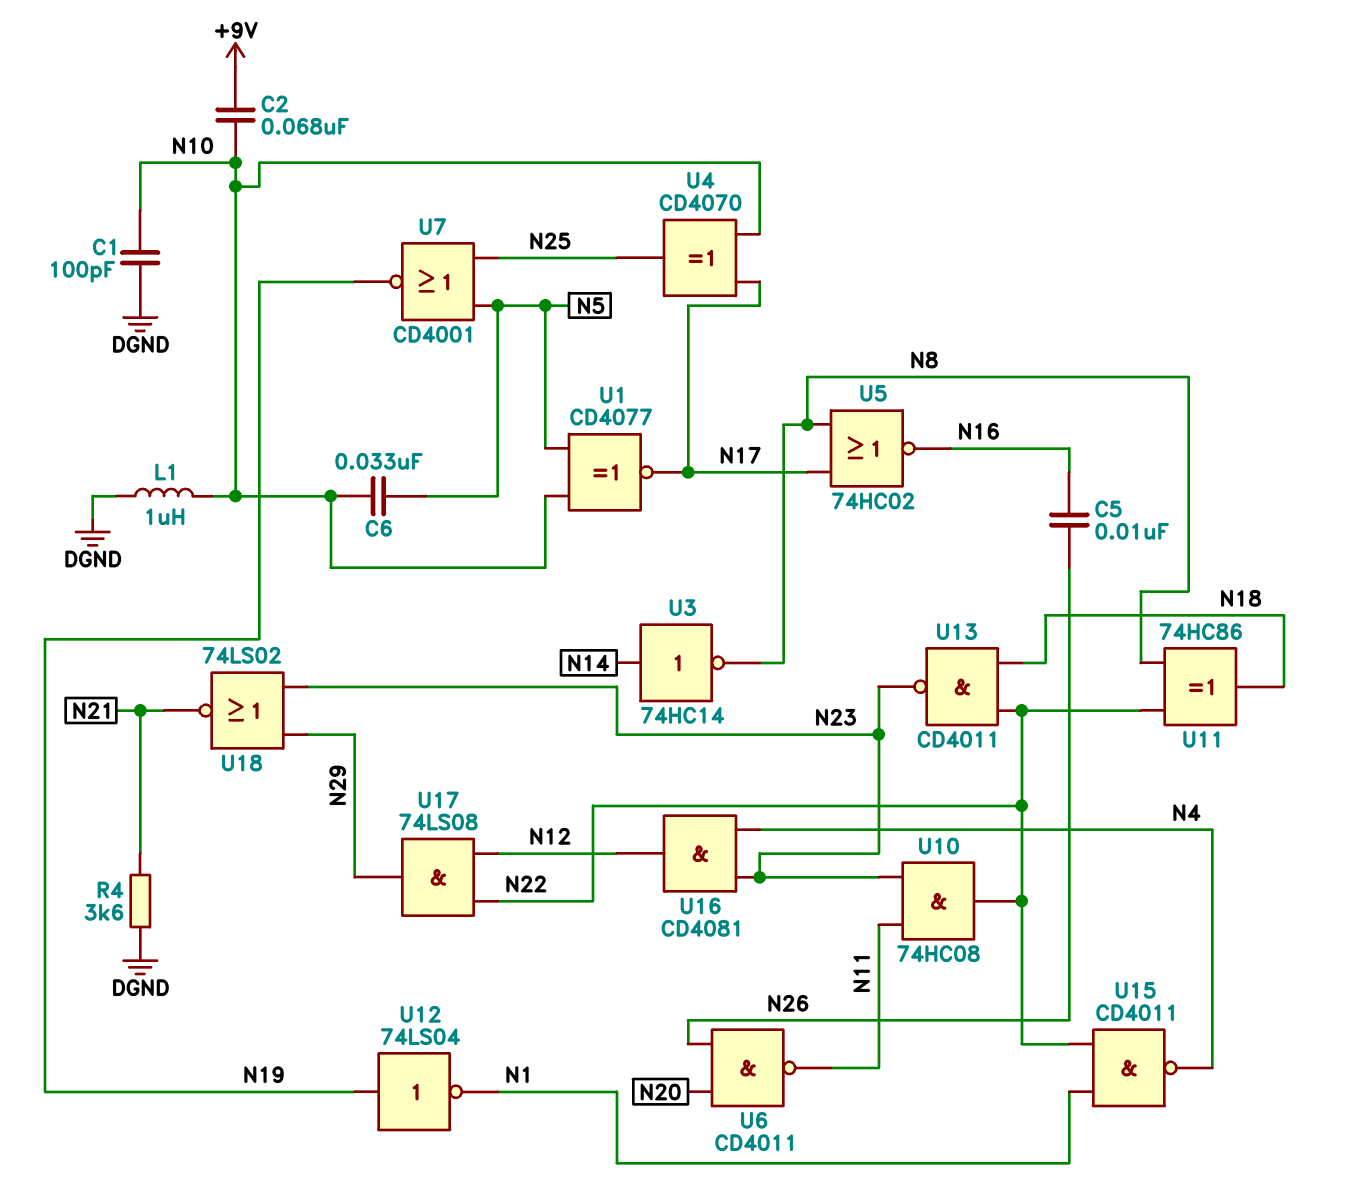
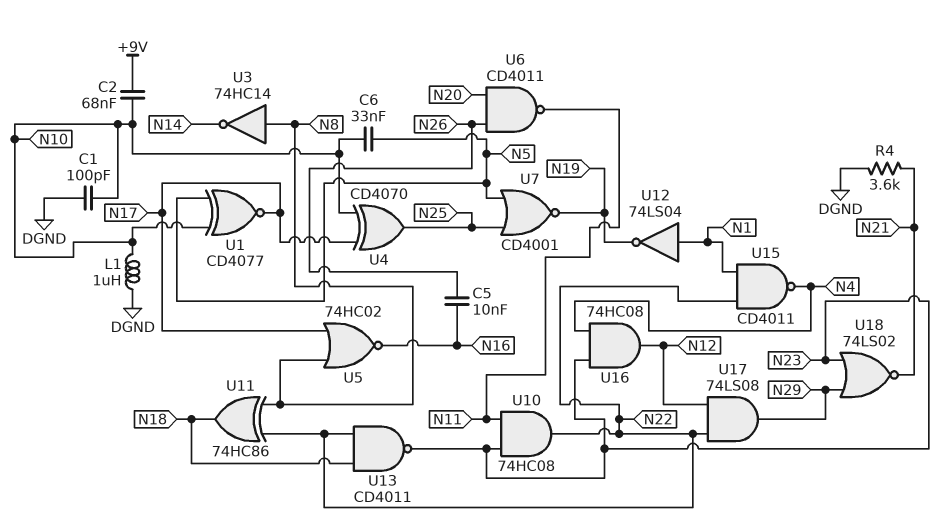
U3: NOT 74HC14 (in N14, out N8) -> NOT 74HC14 (in N8, out N14)
U12: NOT 74LS04 (in N19, out N1) -> NOT 74LS04 (in N1, out N19)
U16: AND CD4081 (in N4, in N23, out N12) -> AND 74HC08 (in N4, in N23, out N12)

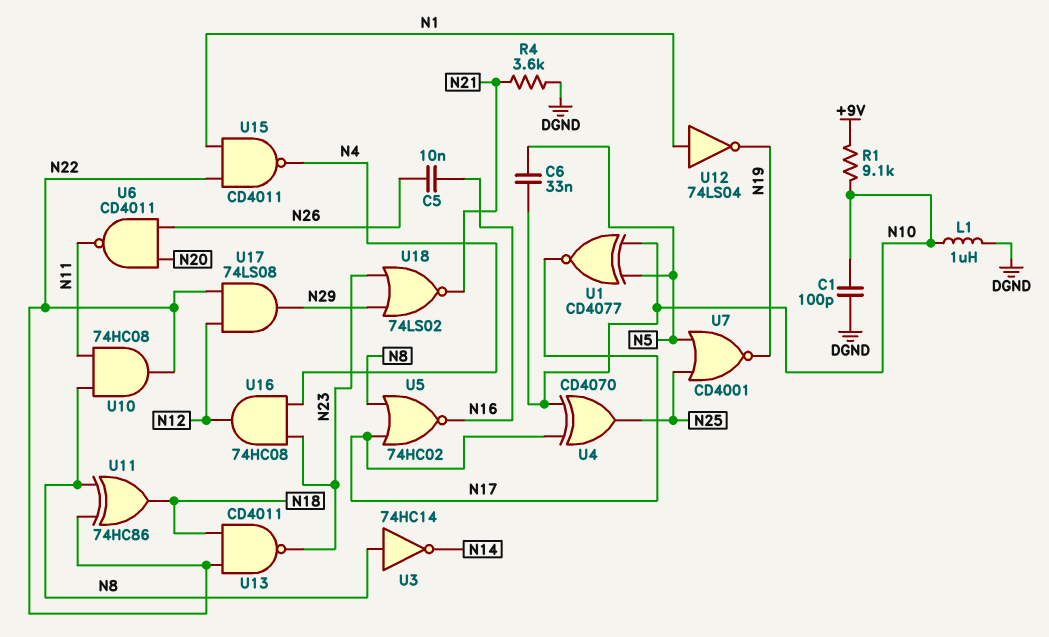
C2: 68nF (+9V, N10) -> none
R1: none -> 9.1k (+9V, N10)
U10: AND 74HC08 (in N11, in N23, out N22) -> AND 74HC08 (in N8, in N11, out N22)

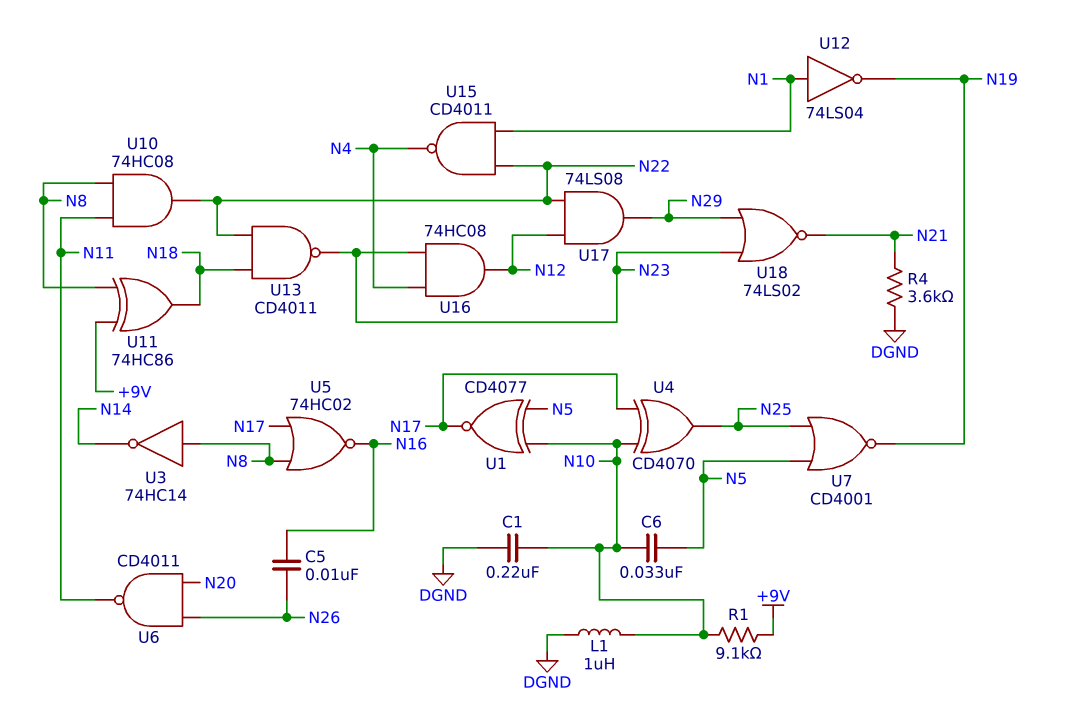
C1: 100pF (DGND, N10) -> 220nF (DGND, N10)
U11: XOR 74HC86 (in N8, in N22, out N18) -> XOR 74HC86 (in +9V, in N8, out N18)

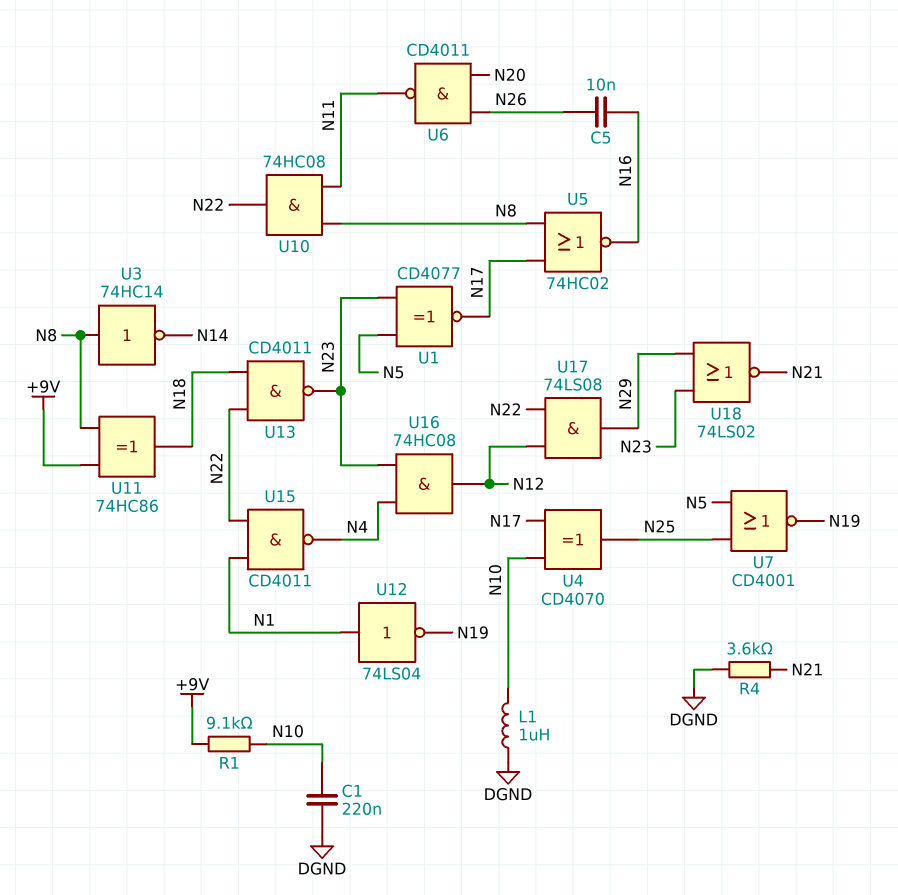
C6: 33nF (N5, N10) -> none
U1: XNOR CD4077 (in N5, in N10, out N17) -> XNOR CD4077 (in N5, in N23, out N17)

